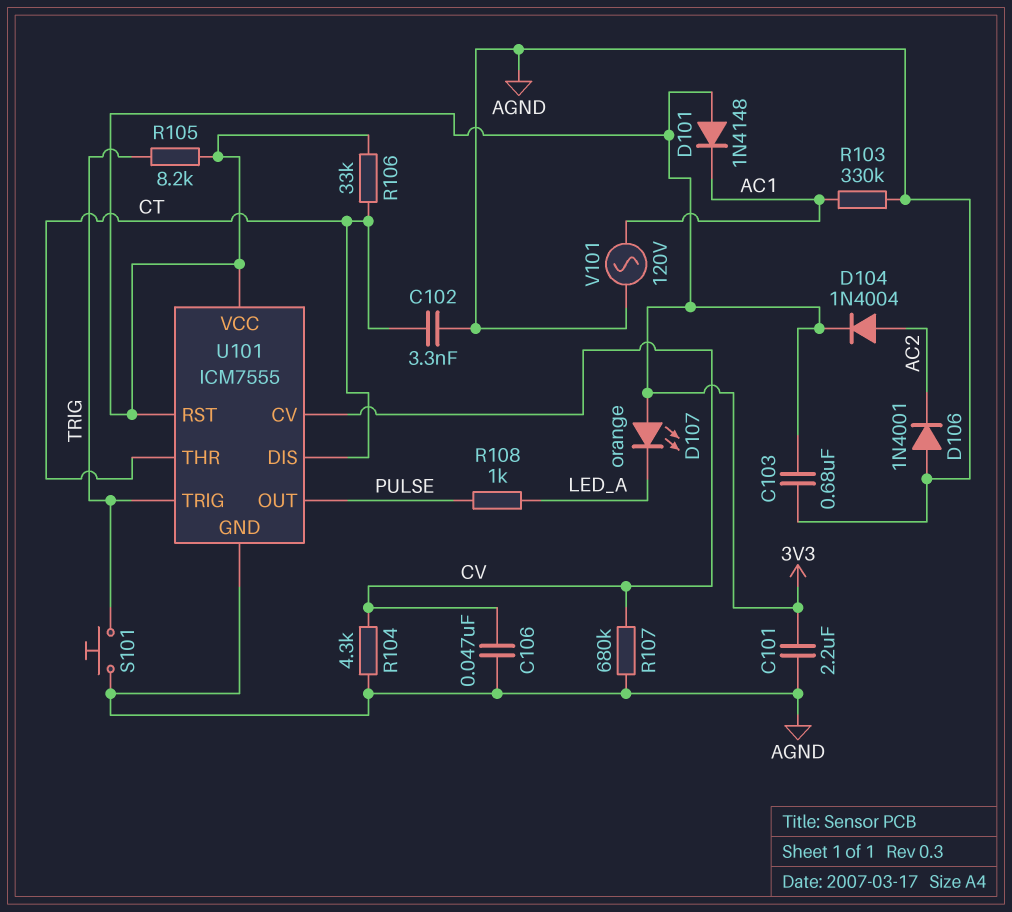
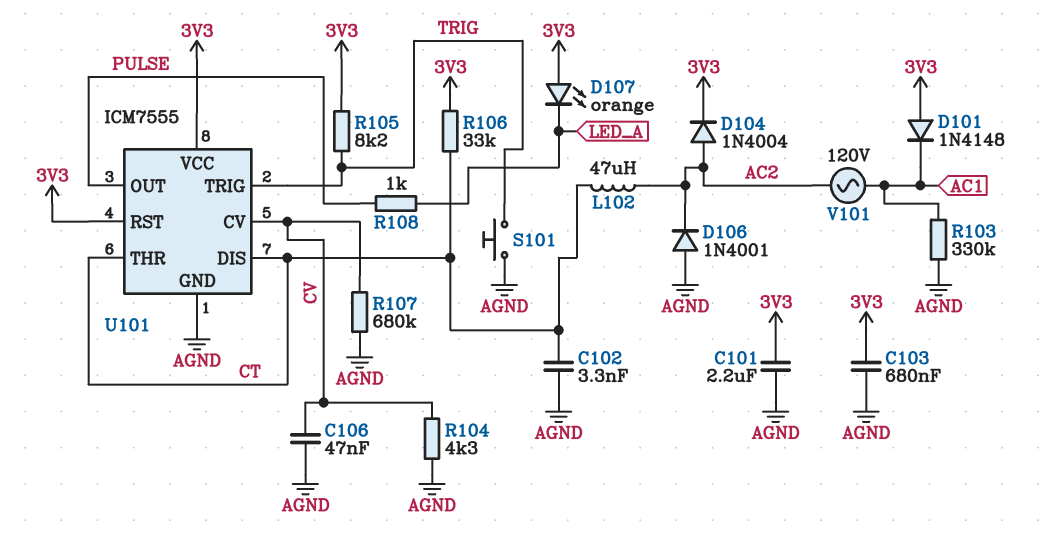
L102: none -> 47uH (AC2, CT)
V101: AC 120V (AC1, AGND) -> AC 120V (AC1, AC2)

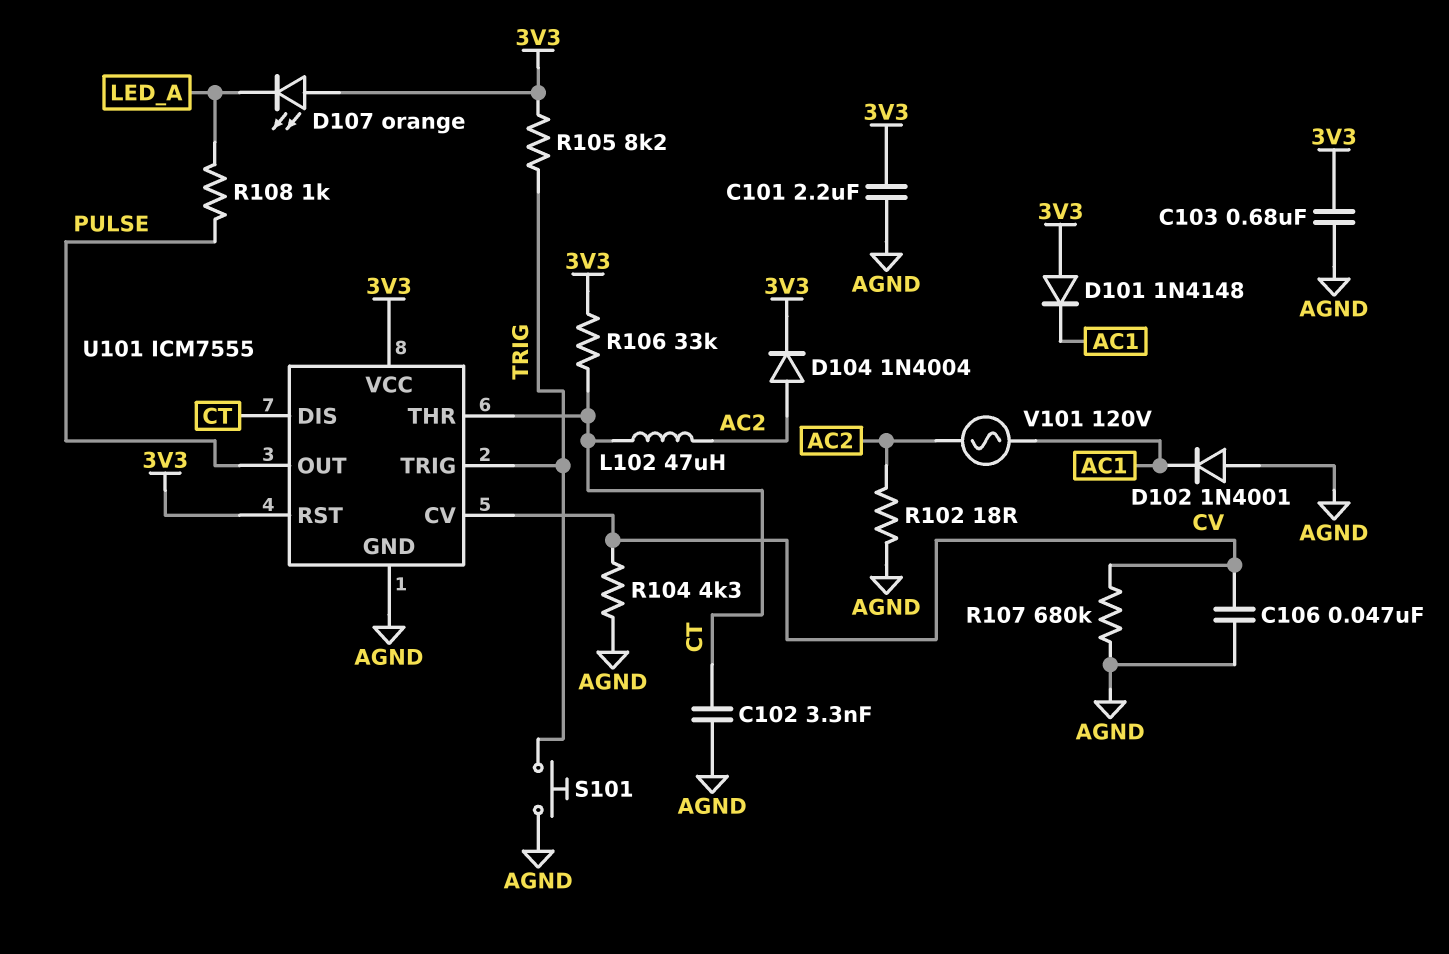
D102: none -> diode 1N4001 (A AGND, K AC1)
D106: diode 1N4001 (A AGND, K AC2) -> none
R102: none -> 18 (AC2, AGND)
R103: 330k (AC1, AGND) -> none

